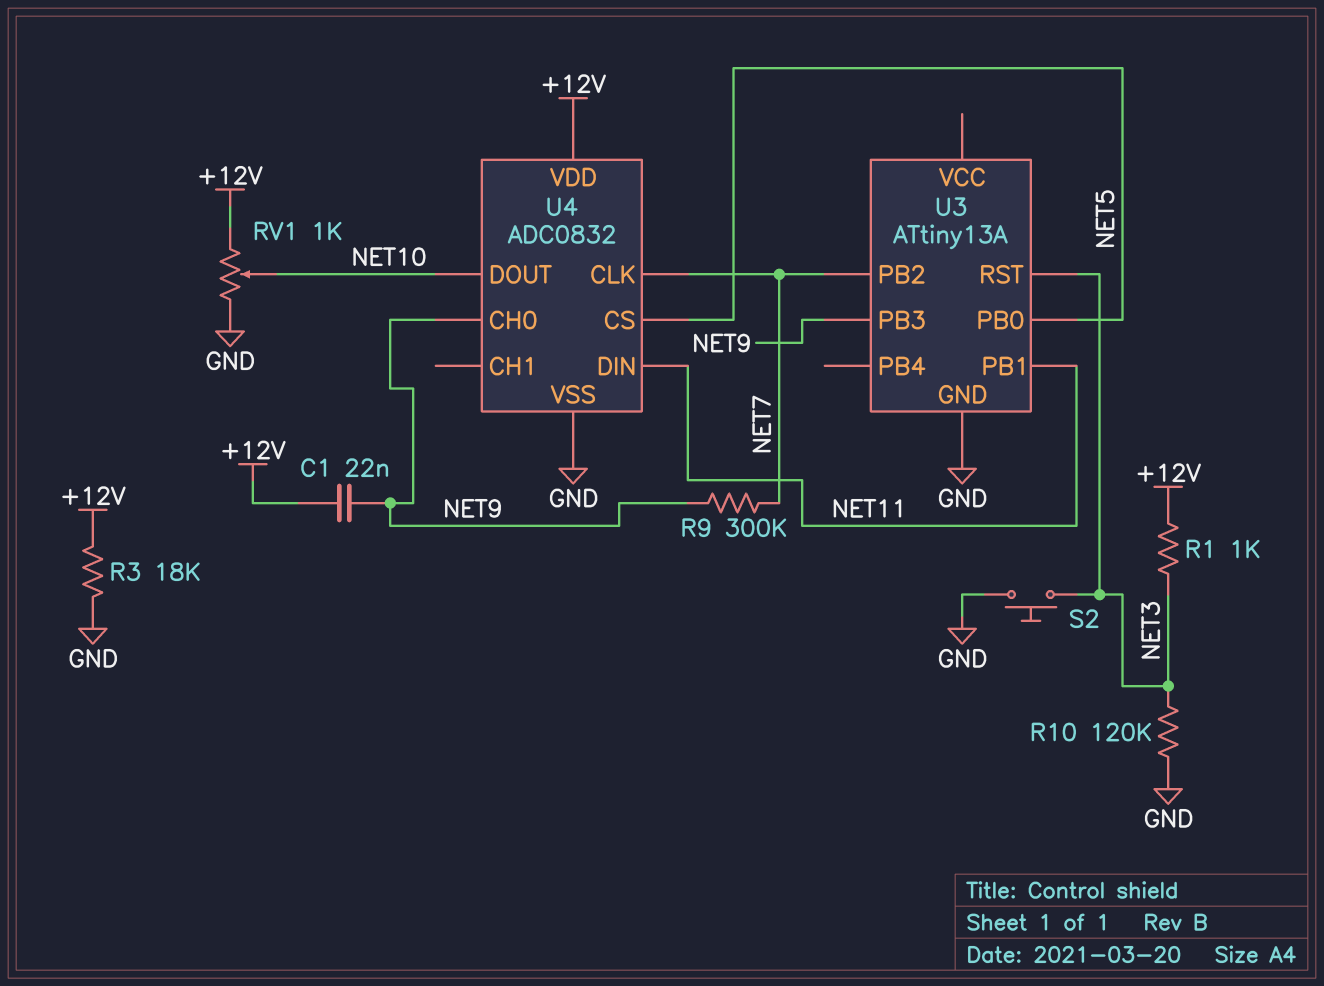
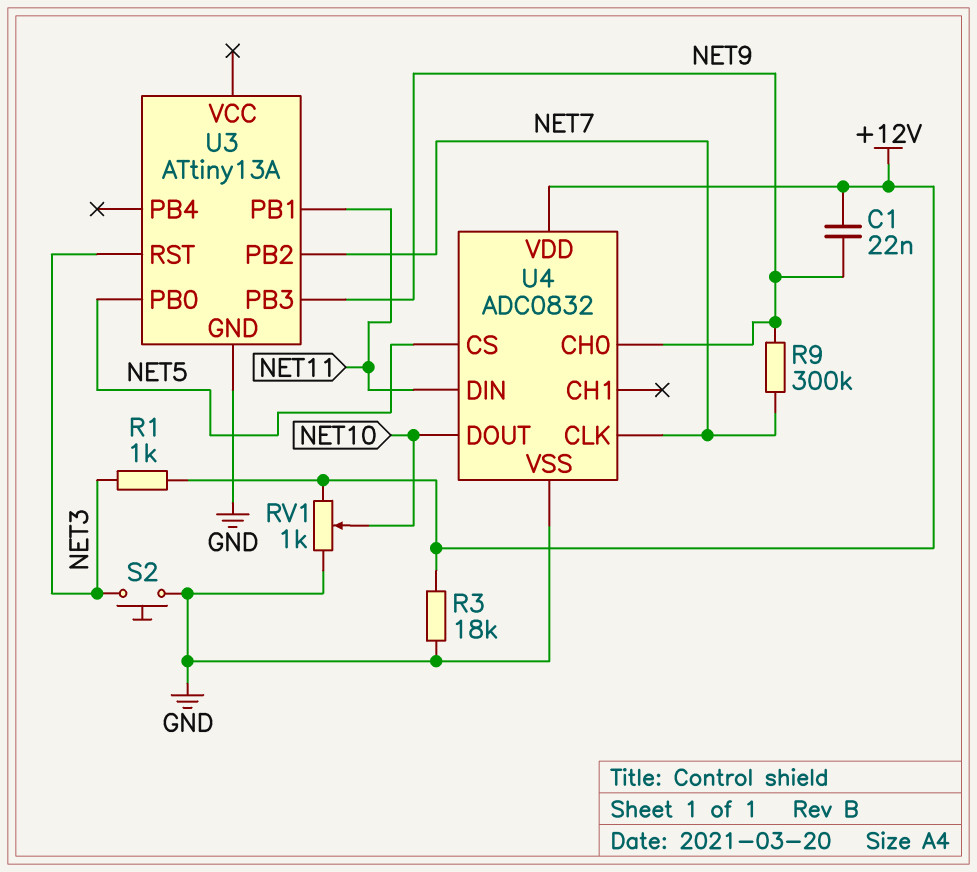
R10: 120k (GND, NET3) -> none

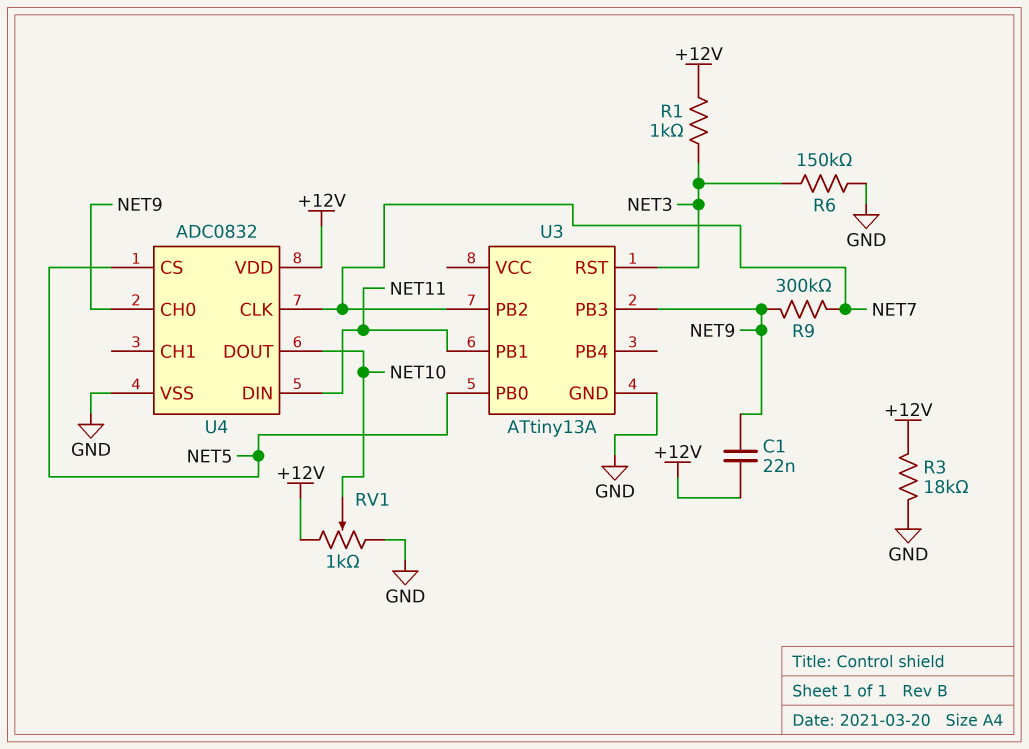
R6: none -> 150k (GND, NET3)
S2: button (GND, NET3) -> none

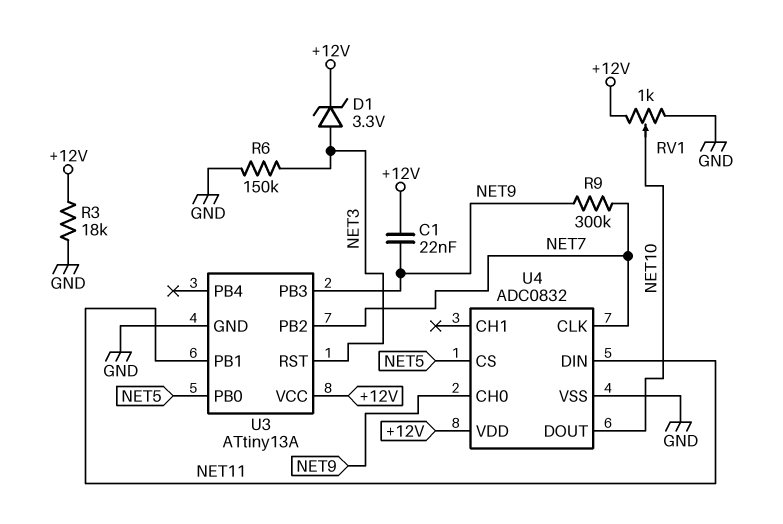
D1: none -> zener 3.3V (A NET3, K +12V)
R1: 1k (+12V, NET3) -> none
U3 pin VCC: none -> +12V

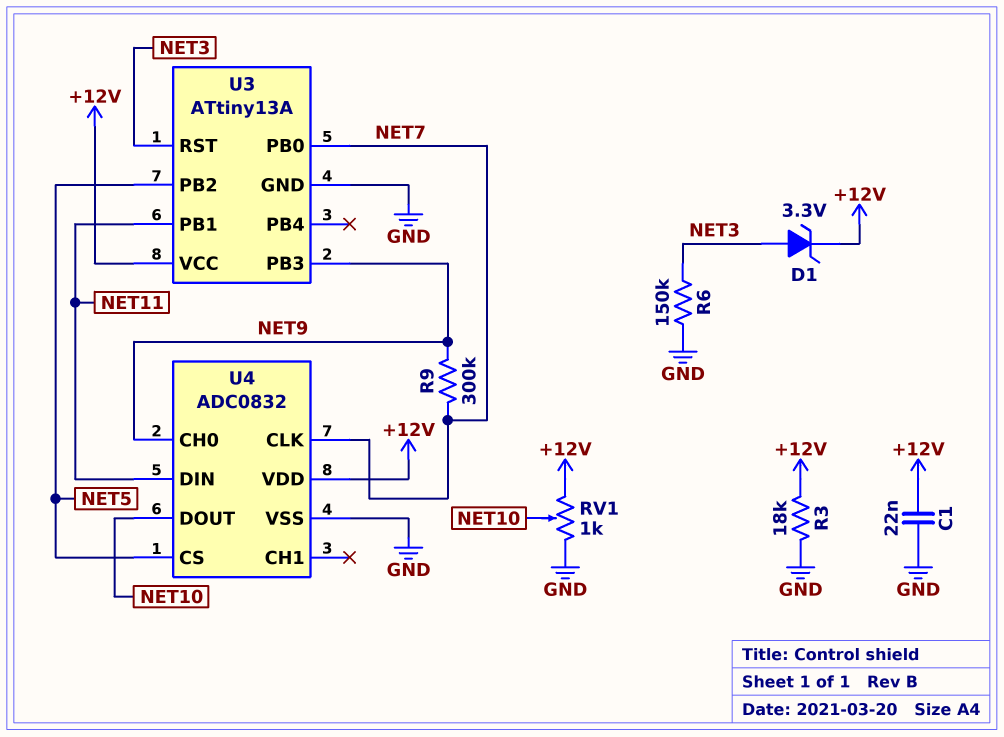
C1: 22nF (+12V, NET9) -> 22nF (+12V, GND)
U3 pin PB0: NET5 -> NET7
U3 pin PB2: NET7 -> NET5

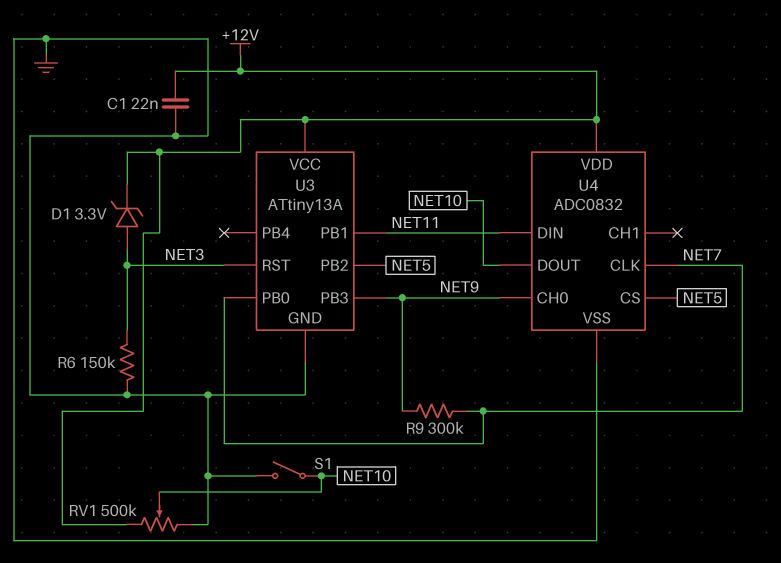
R3: 18k (+12V, GND) -> none
RV1: 1k (+12V, GND, wiper NET10) -> 500k (+12V, GND, wiper NET10)
S1: none -> switch (GND, NET10)

